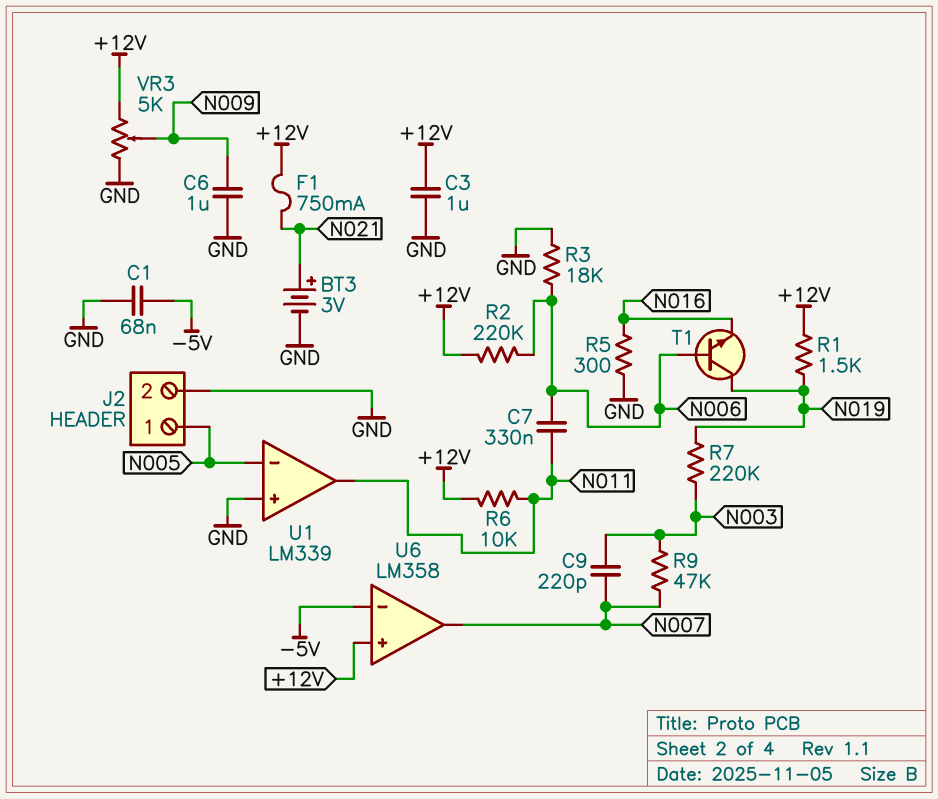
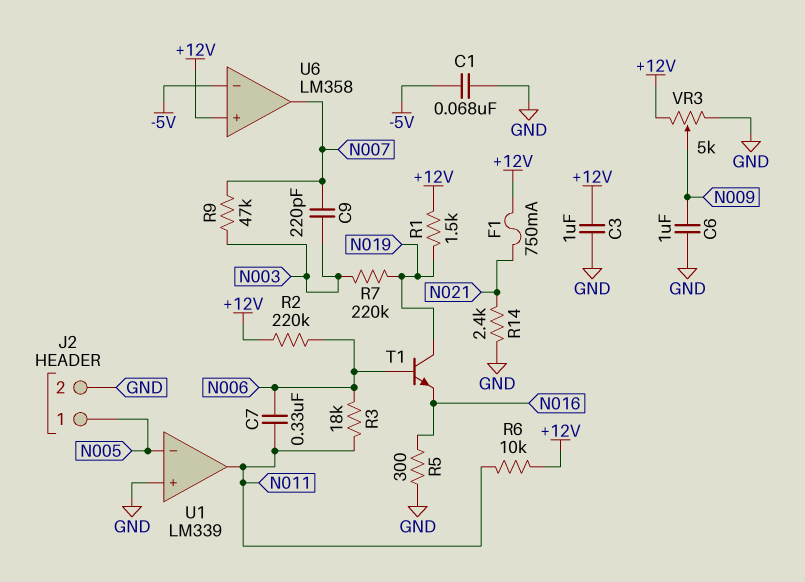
BT3: 3V (plus N021, minus GND) -> none
R3: 18k (GND, N006) -> 18k (N006, N011)
R14: none -> 2.4k (GND, N021)

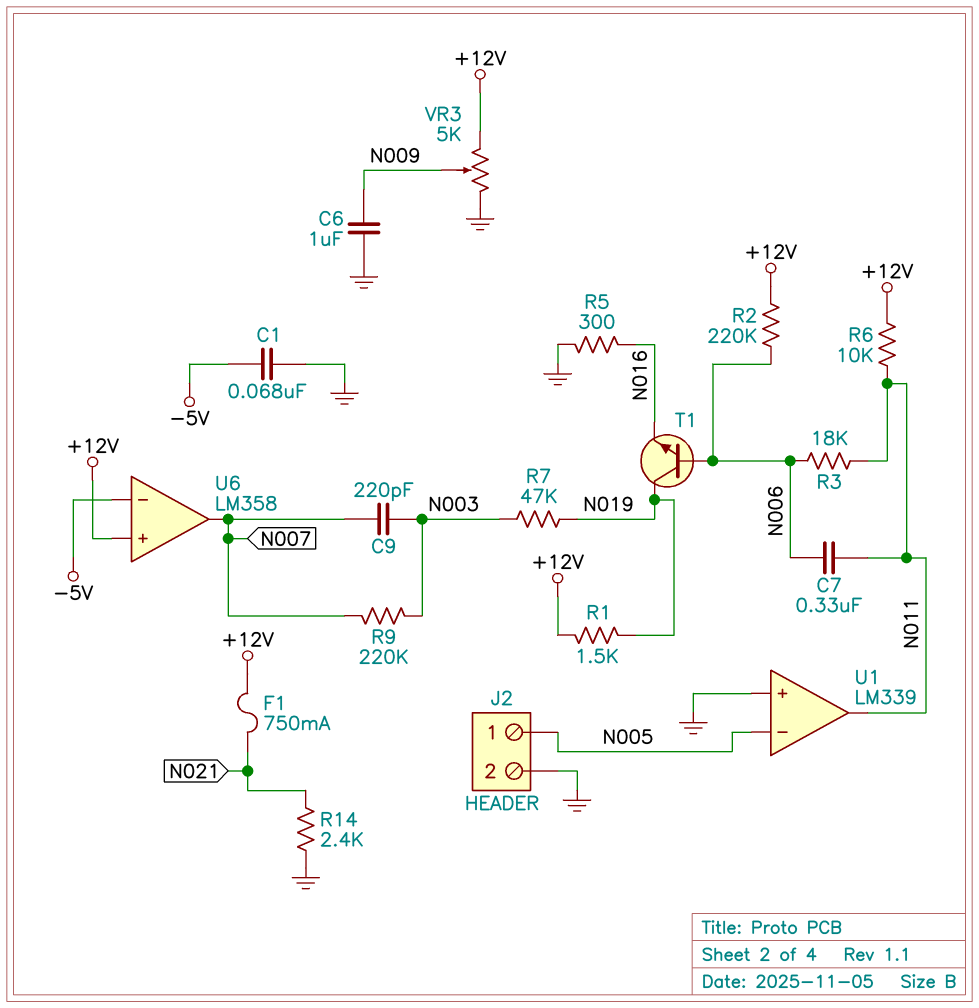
C3: 1uF (+12V, GND) -> none
R7: 220k (N003, N019) -> 47k (N003, N019)
R9: 47k (N003, N007) -> 220k (N003, N007)

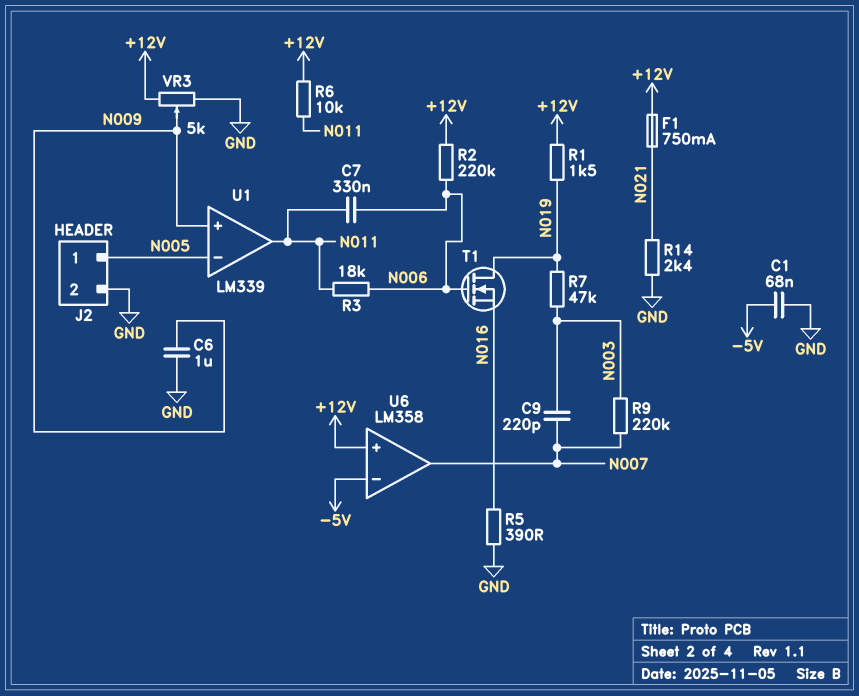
R5: 300 (GND, N016) -> 390 (GND, N016)
T1: NPN (B N006, C N019, E N016) -> NMOS (G N006, D N019, S N016)
U1 pin in+: GND -> N009

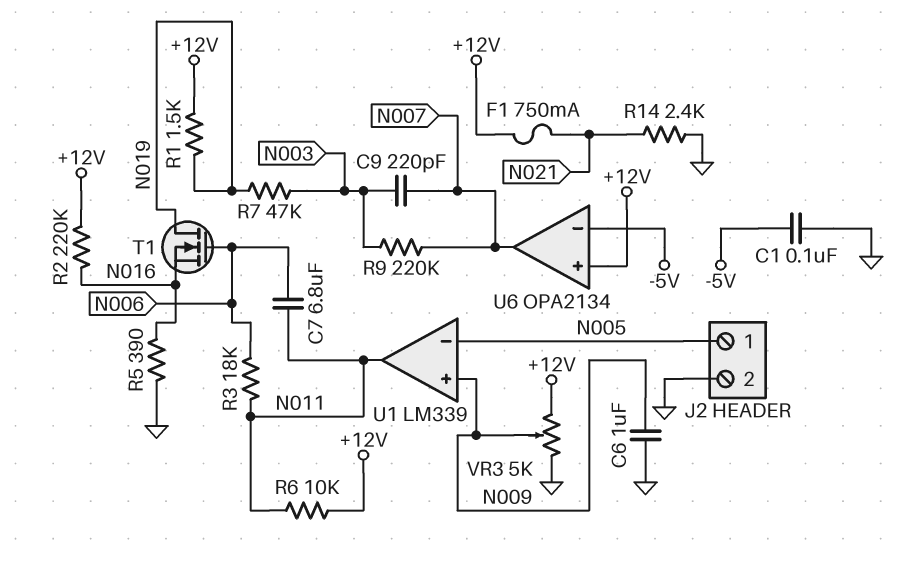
C1: 68nF (-5V, GND) -> 100nF (-5V, GND)
C7: 330nF (N006, N011) -> 6.8uF (N006, N011)
R2: 220k (+12V, N006) -> 220k (+12V, N016)
U6: LM358 -> OPA2134

